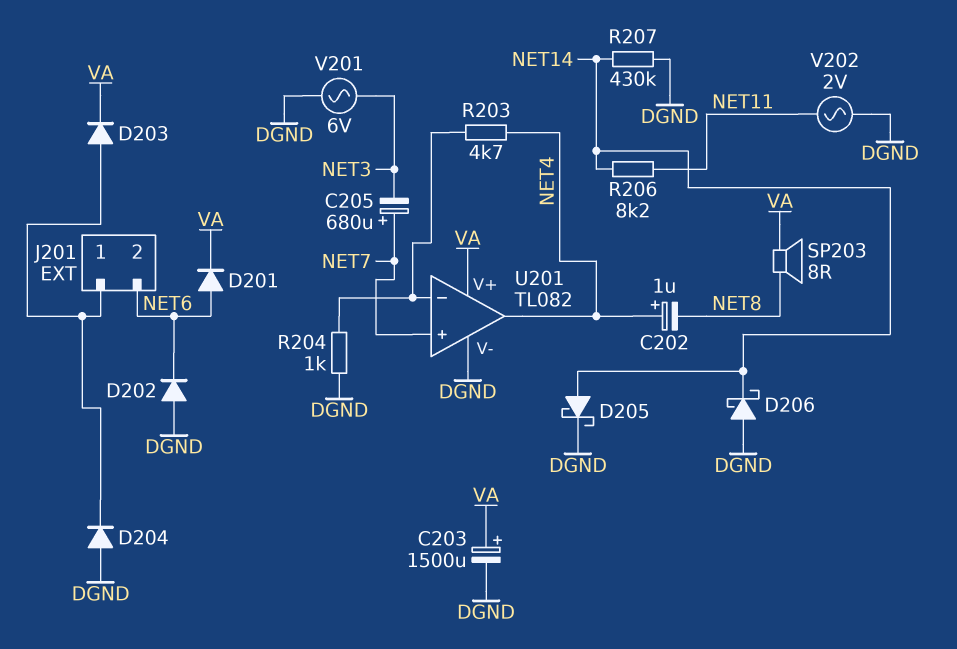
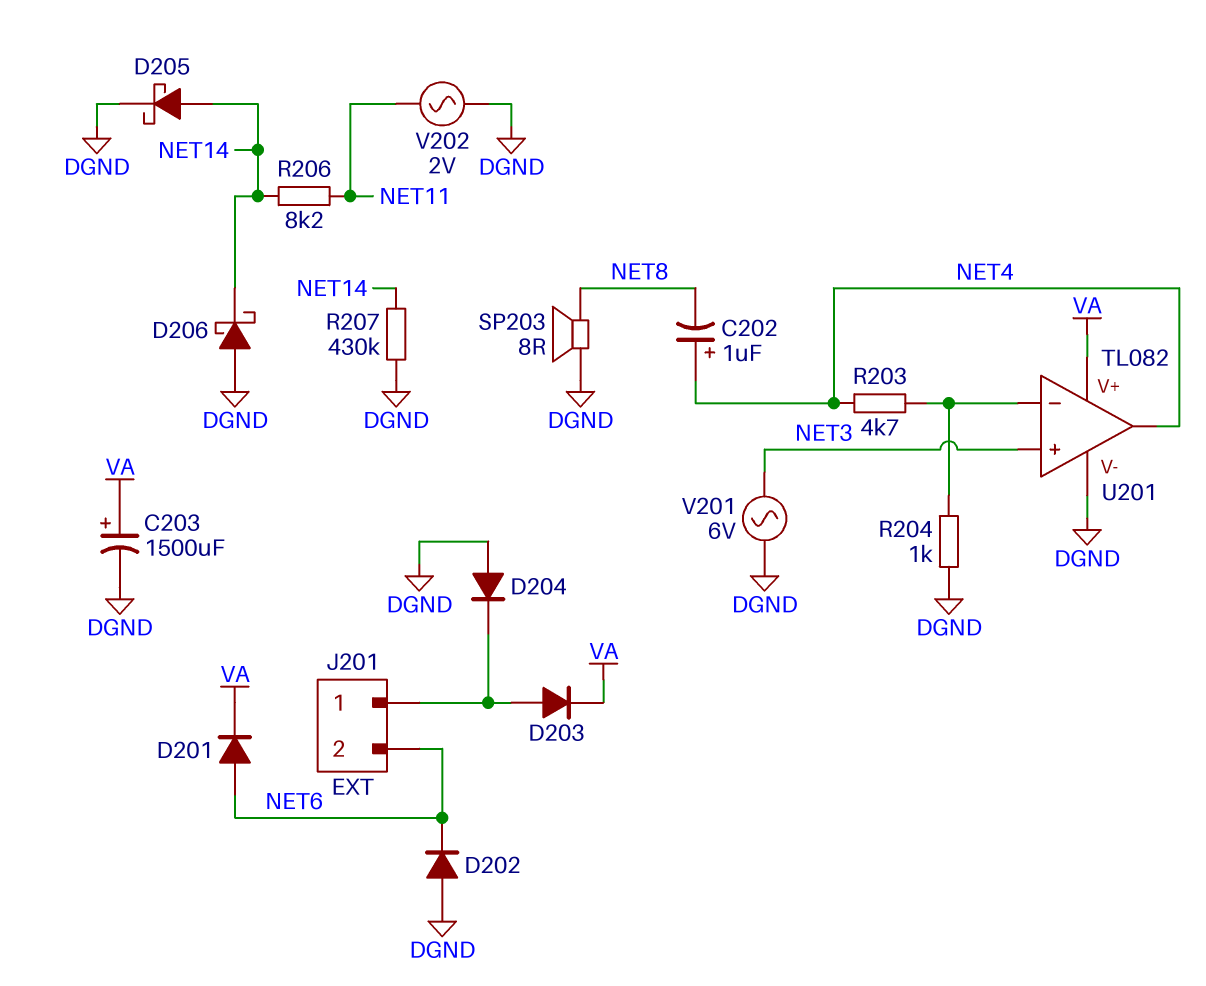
C205: 680uF (plus NET7, minus NET3) -> none
SP203: speaker 8R (NET8, VA) -> speaker 8R (DGND, NET8)
U201 pin in+: NET7 -> NET3

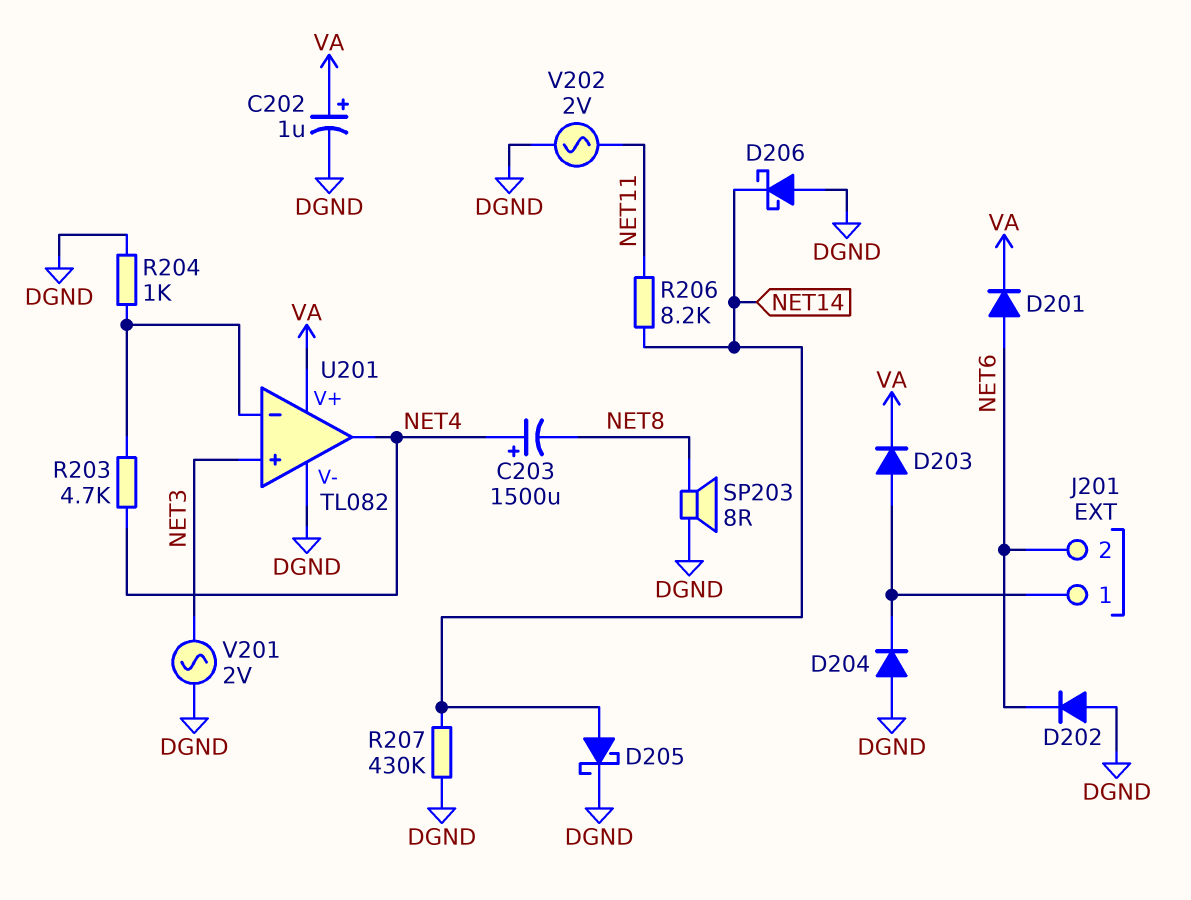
C202: 1uF (plus NET4, minus NET8) -> 1uF (plus VA, minus DGND)
C203: 1500uF (plus VA, minus DGND) -> 1500uF (plus NET4, minus NET8)
V201: AC 6V (DGND, NET3) -> AC 2V (DGND, NET3)

